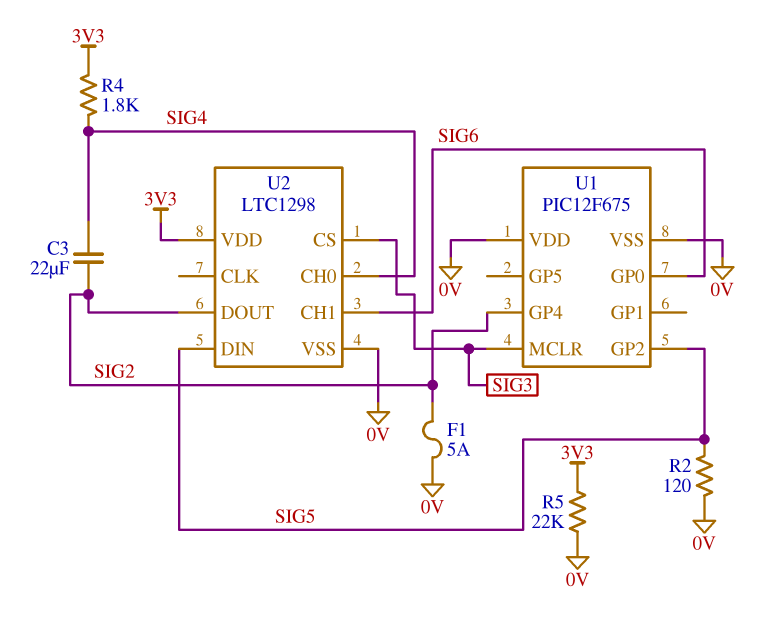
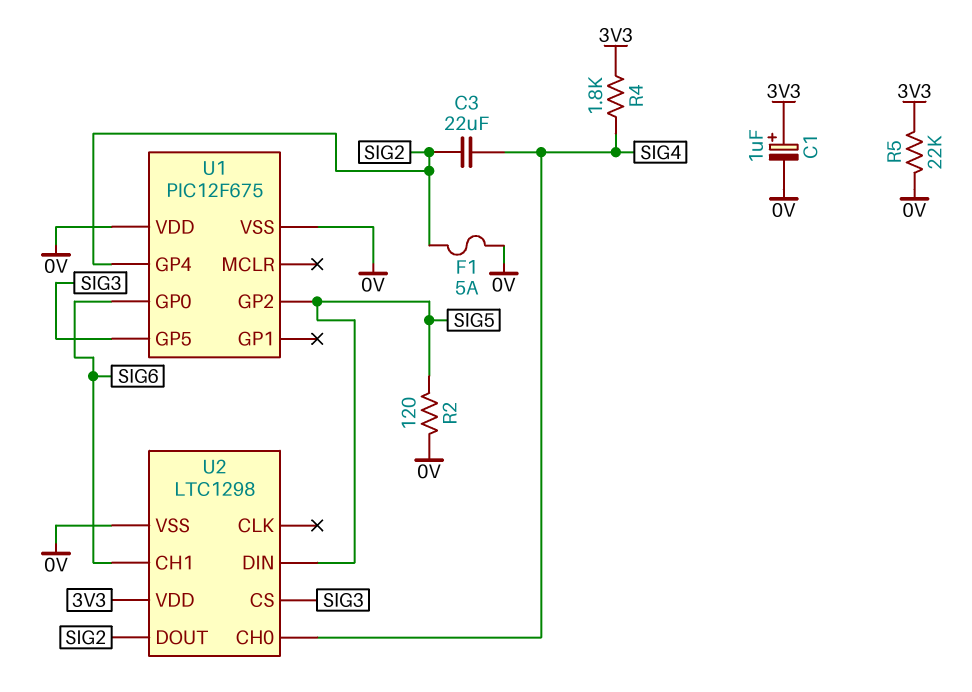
C1: none -> 1uF (plus 3V3, minus 0V)
U1 pin GP5: none -> SIG3
U1 pin MCLR: SIG3 -> none

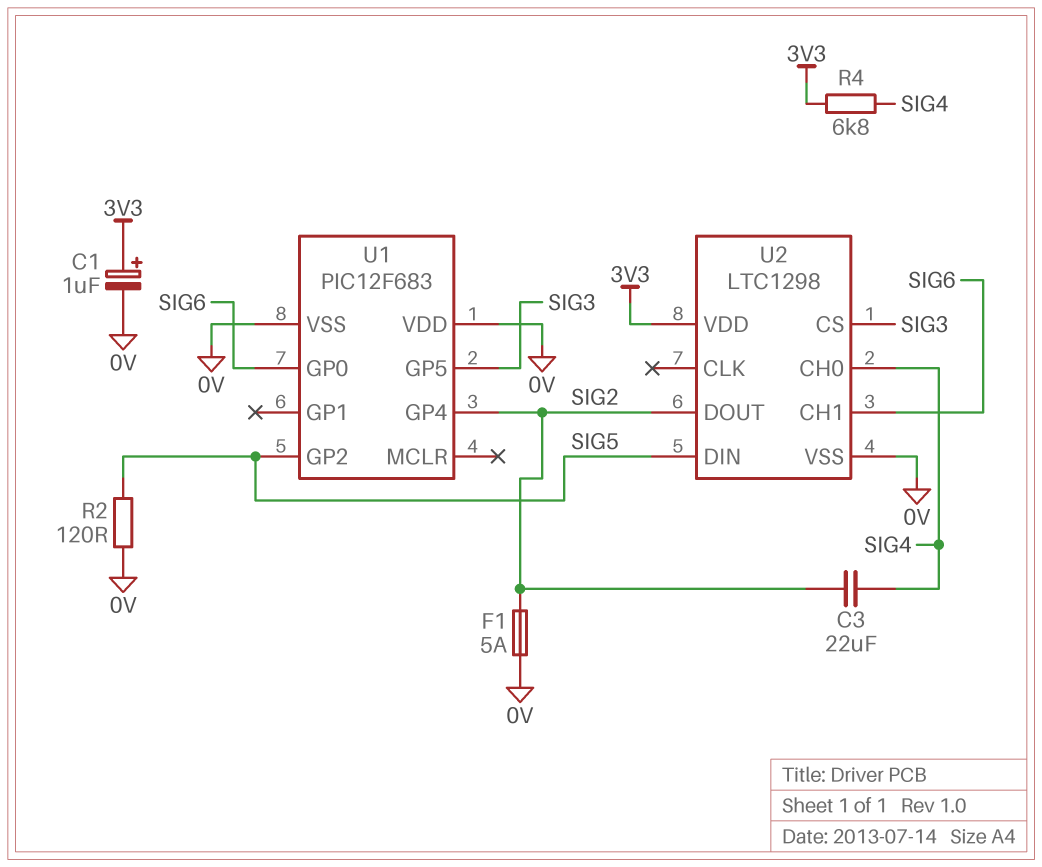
R4: 1.8k (3V3, SIG4) -> 6.8k (3V3, SIG4)
R5: 22k (0V, 3V3) -> none
U1: PIC12F675 -> PIC12F683

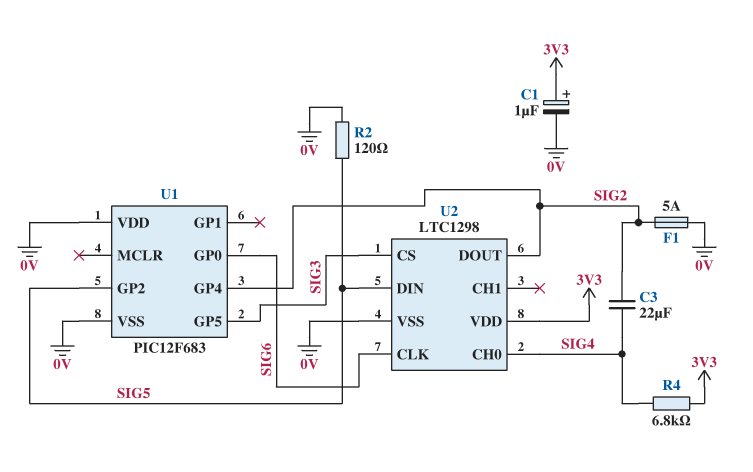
U2 pin CH1: SIG6 -> none
U2 pin CLK: none -> SIG6

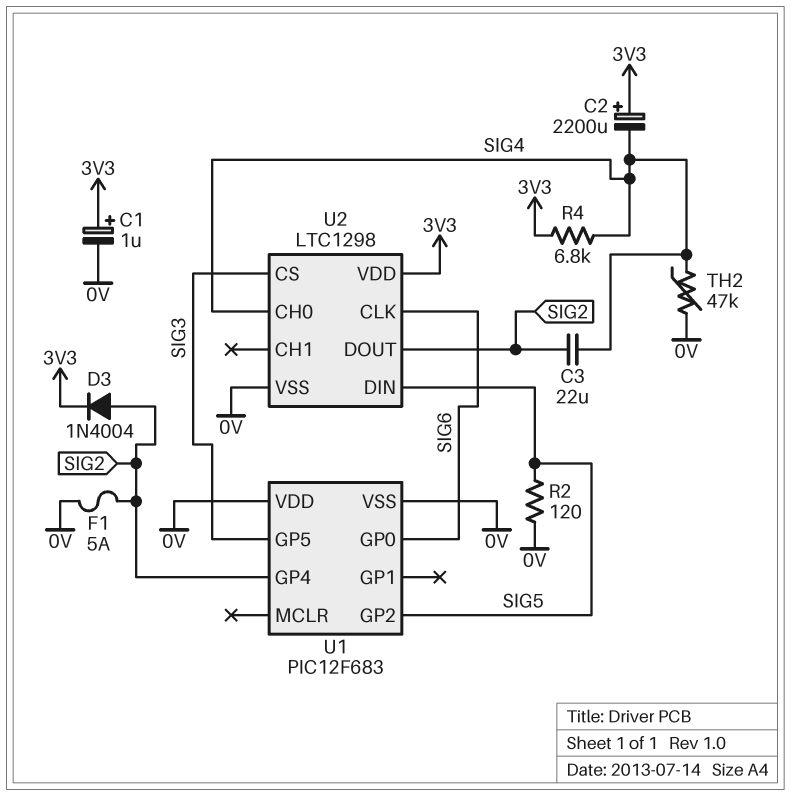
C2: none -> 2200uF (plus 3V3, minus SIG4)
D3: none -> diode 1N4004 (A SIG2, K 3V3)
TH2: none -> 47k (0V, SIG4)

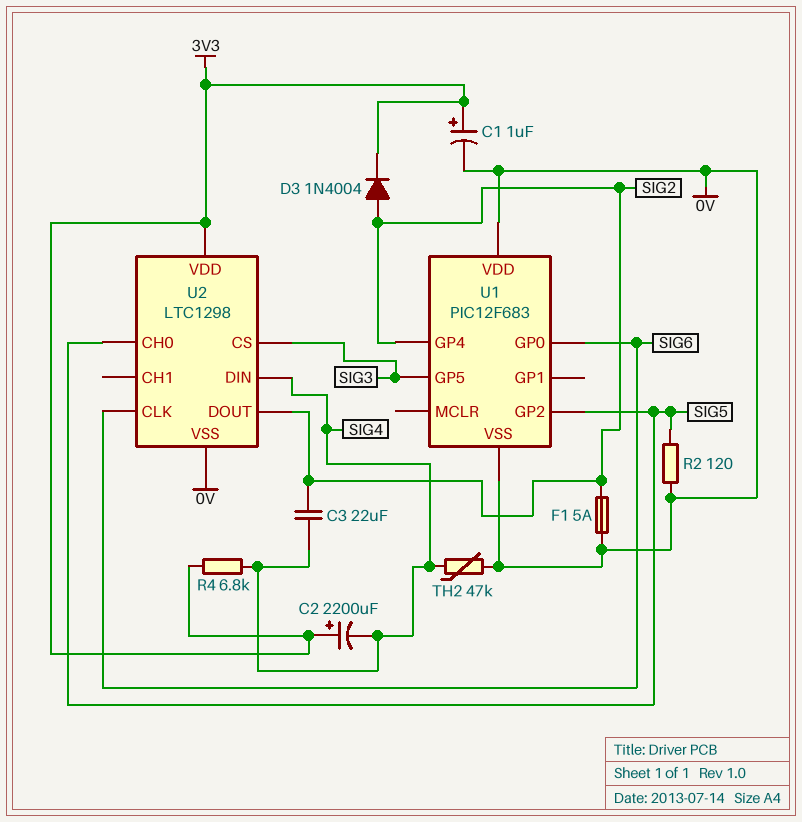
U2 pin CH0: SIG4 -> SIG5
U2 pin DIN: SIG5 -> SIG4

